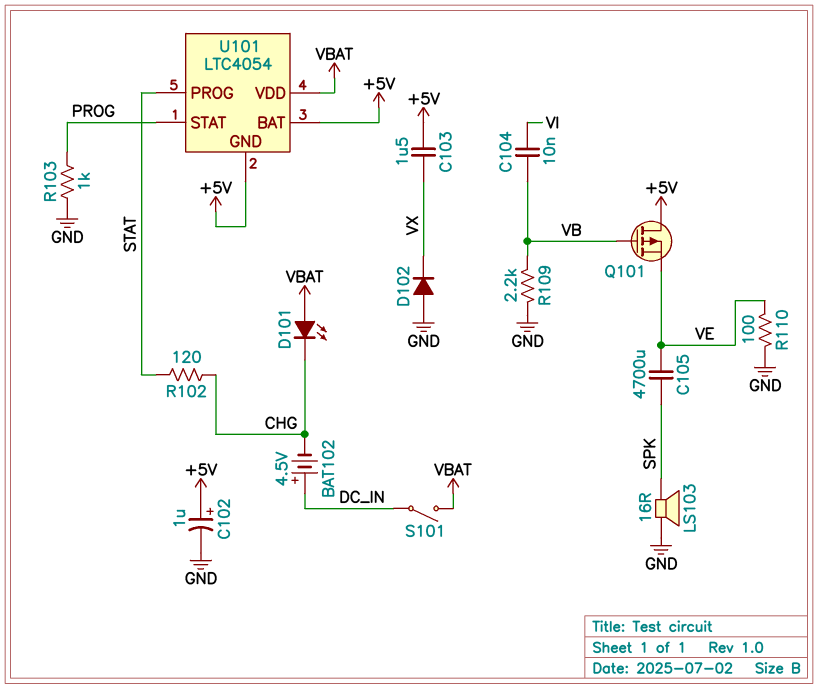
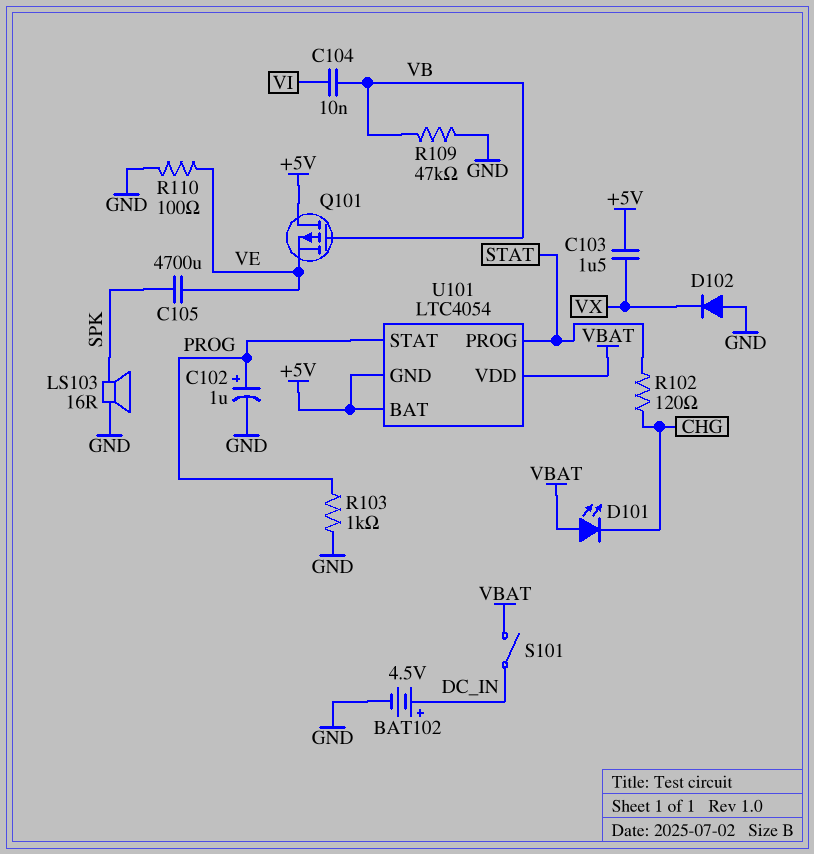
BAT102: 4.5V (plus DC_IN, minus CHG) -> 4.5V (plus DC_IN, minus GND)
C102: 1uF (plus +5V, minus GND) -> 1uF (plus PROG, minus GND)
R109: 2.2k (GND, VB) -> 47k (GND, VB)

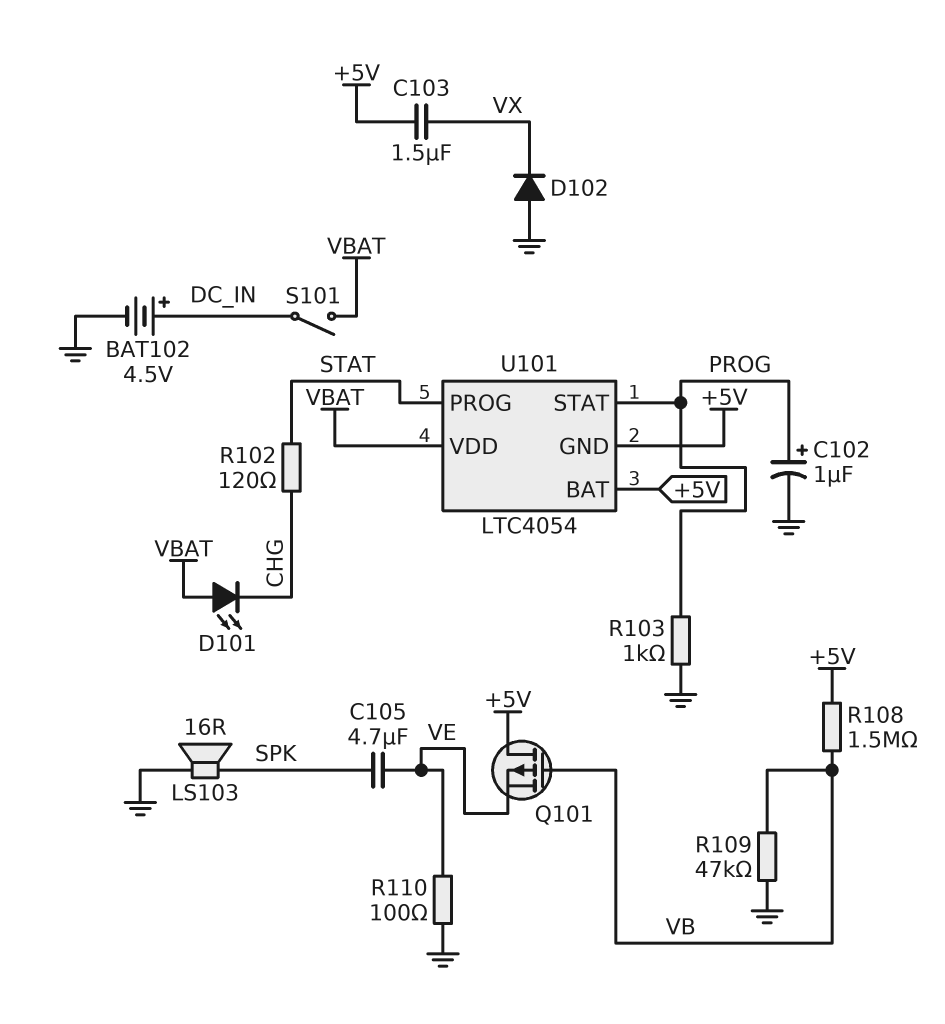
C104: 10nF (VB, VI) -> none
C105: 4700uF (SPK, VE) -> 4.7uF (SPK, VE)
R108: none -> 1.5M (+5V, VB)

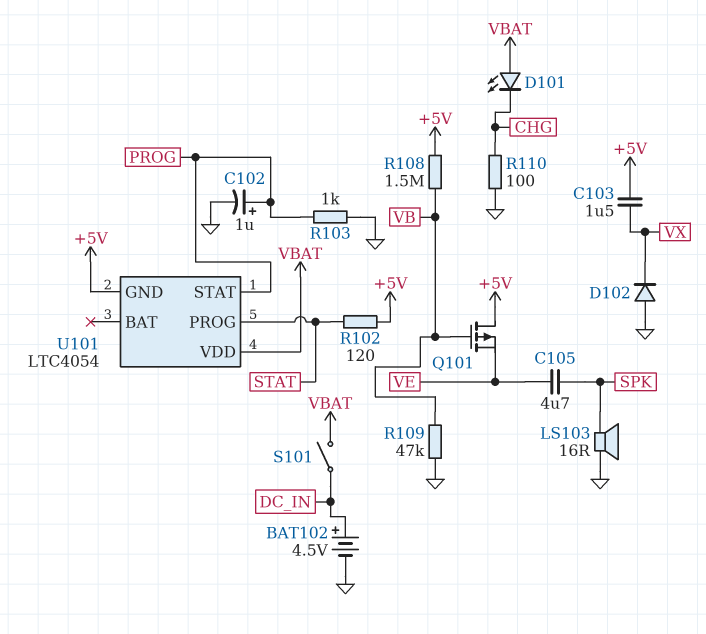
R102: 120 (CHG, STAT) -> 120 (+5V, STAT)
R110: 100 (GND, VE) -> 100 (CHG, GND)
U101 pin BAT: +5V -> none

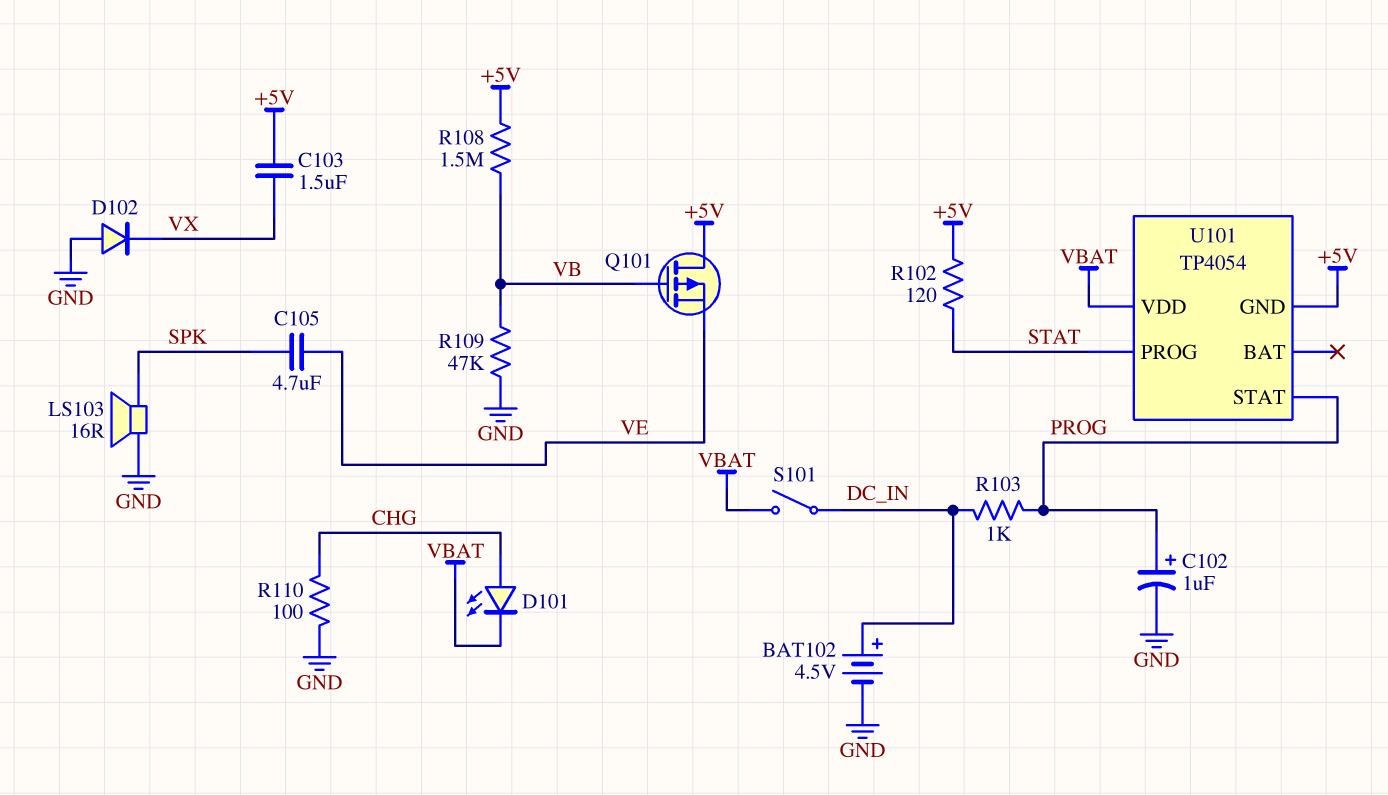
D101: LED (A VBAT, K CHG) -> LED (A CHG, K VBAT)
R103: 1k (GND, PROG) -> 1k (DC_IN, PROG)
U101: LTC4054 -> TP4054

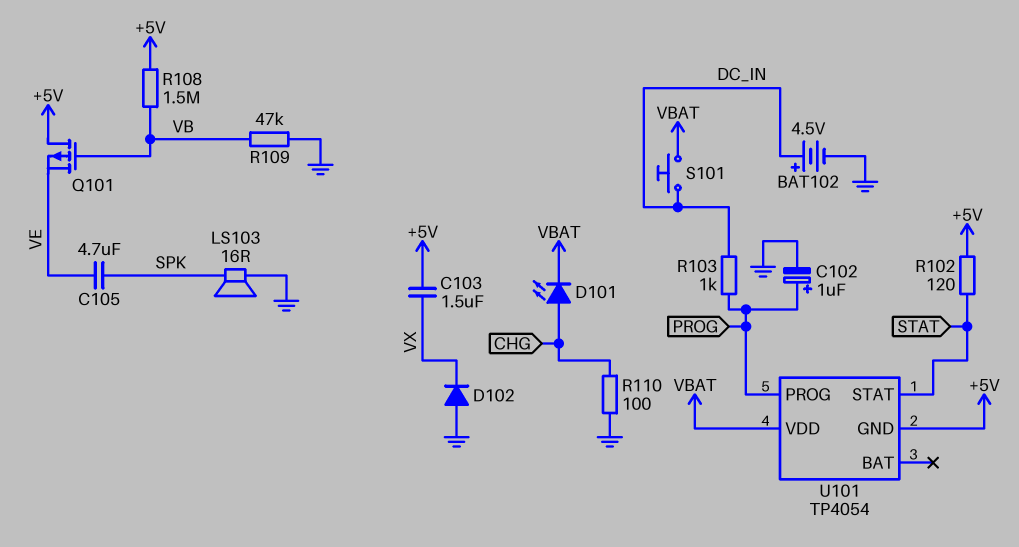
S101: switch (DC_IN, VBAT) -> button (DC_IN, VBAT)
U101 pin PROG: STAT -> PROG
U101 pin STAT: PROG -> STAT

